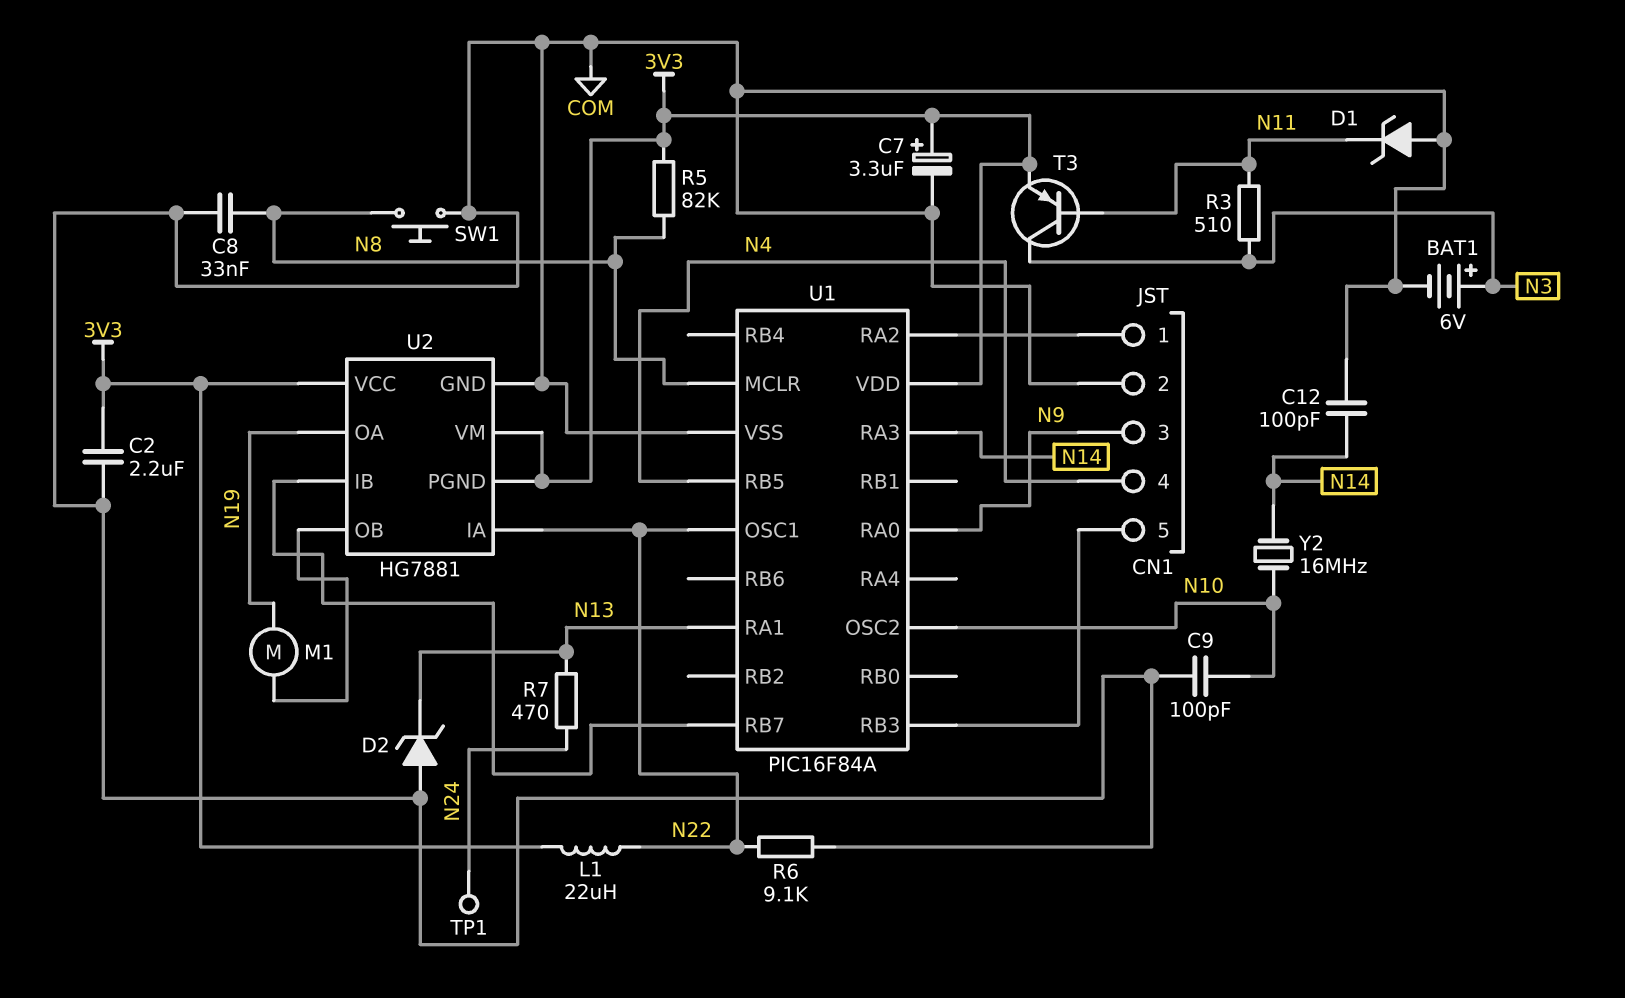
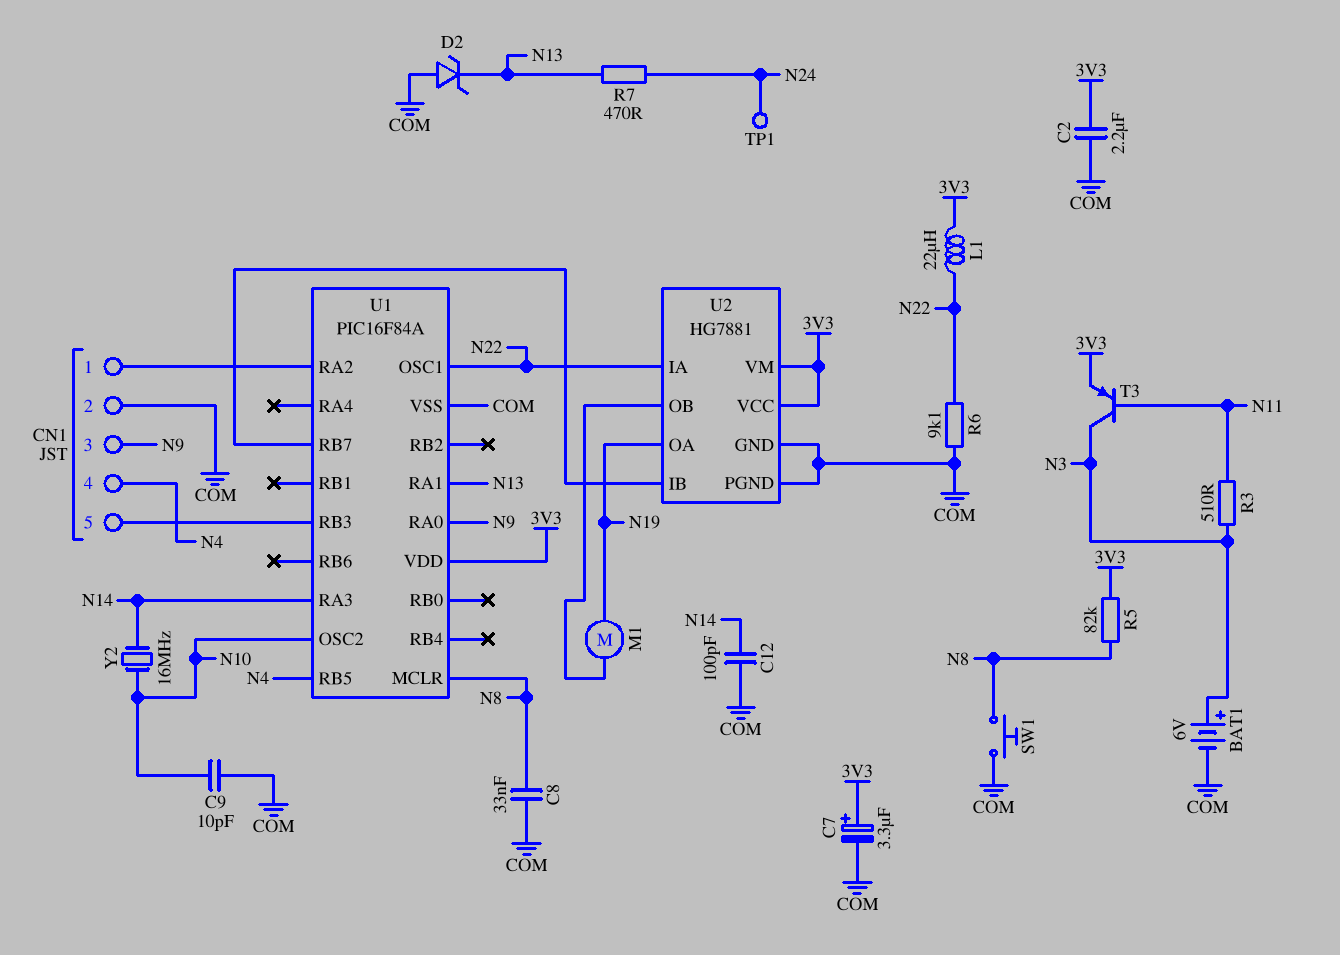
C9: 100pF (COM, N10) -> 10pF (COM, N10)
D1: zener (A COM, K N11) -> none
U2 pin PGND: 3V3 -> COM

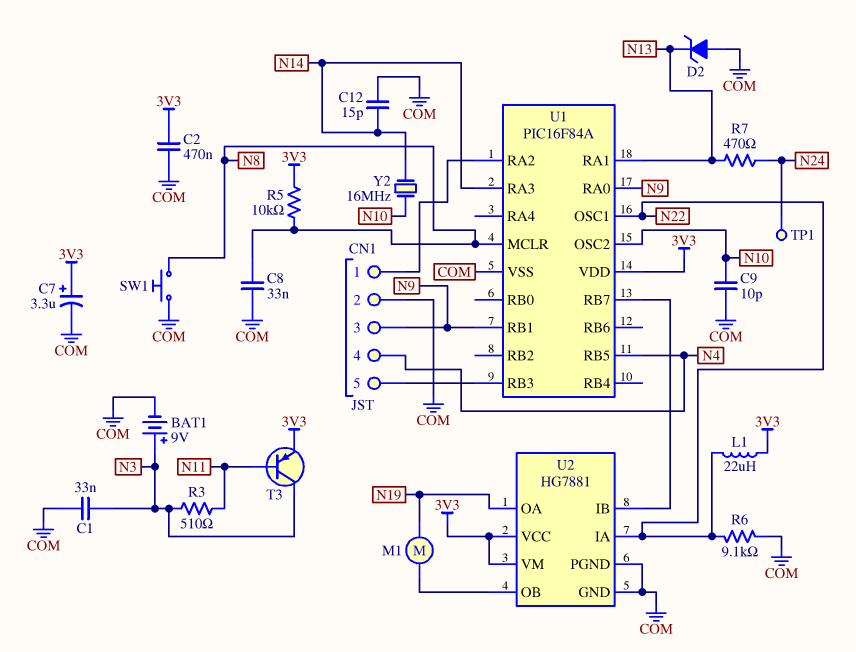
BAT1: 6V (plus N3, minus COM) -> 9V (plus N3, minus COM)
C1: none -> 33nF (COM, N3)
C2: 2.2uF (3V3, COM) -> 470nF (3V3, COM)
C12: 100pF (COM, N14) -> 15pF (COM, N14)
R5: 82k (3V3, N8) -> 10k (3V3, N8)
U1 pin RB1: none -> N9

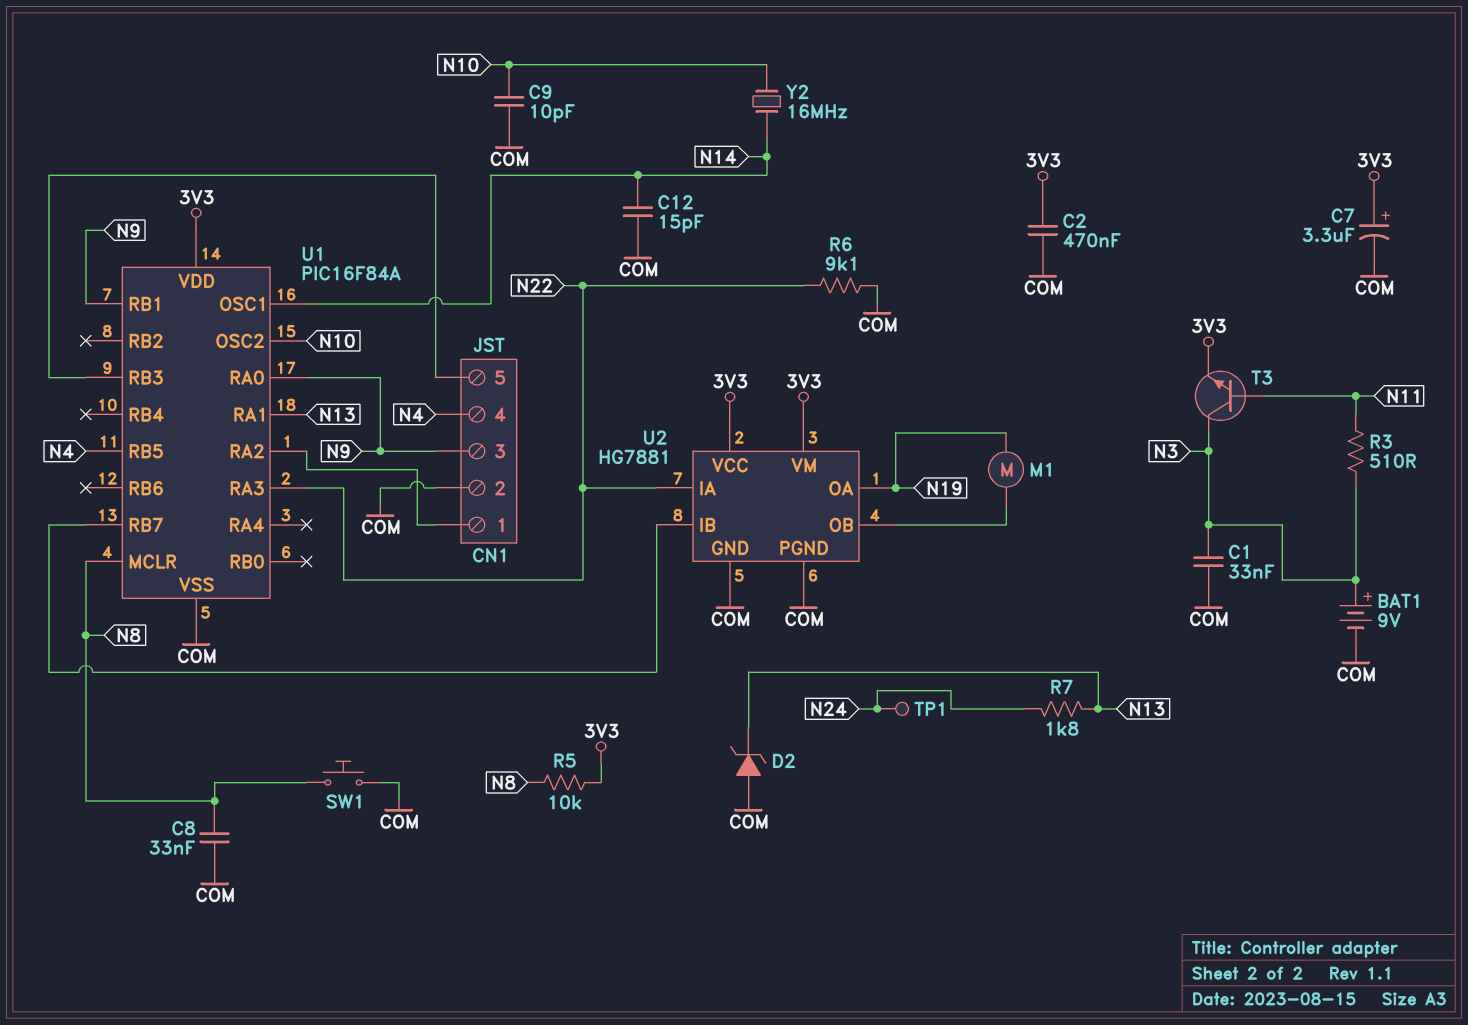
L1: 22uH (3V3, N22) -> none
R7: 470 (N13, N24) -> 1.8k (N13, N24)
T3: PNP (B N11, C N3, E 3V3) -> NPN (B N11, C N3, E 3V3)
U1 pin OSC1: N22 -> N14
U1 pin RA3: N14 -> N22

